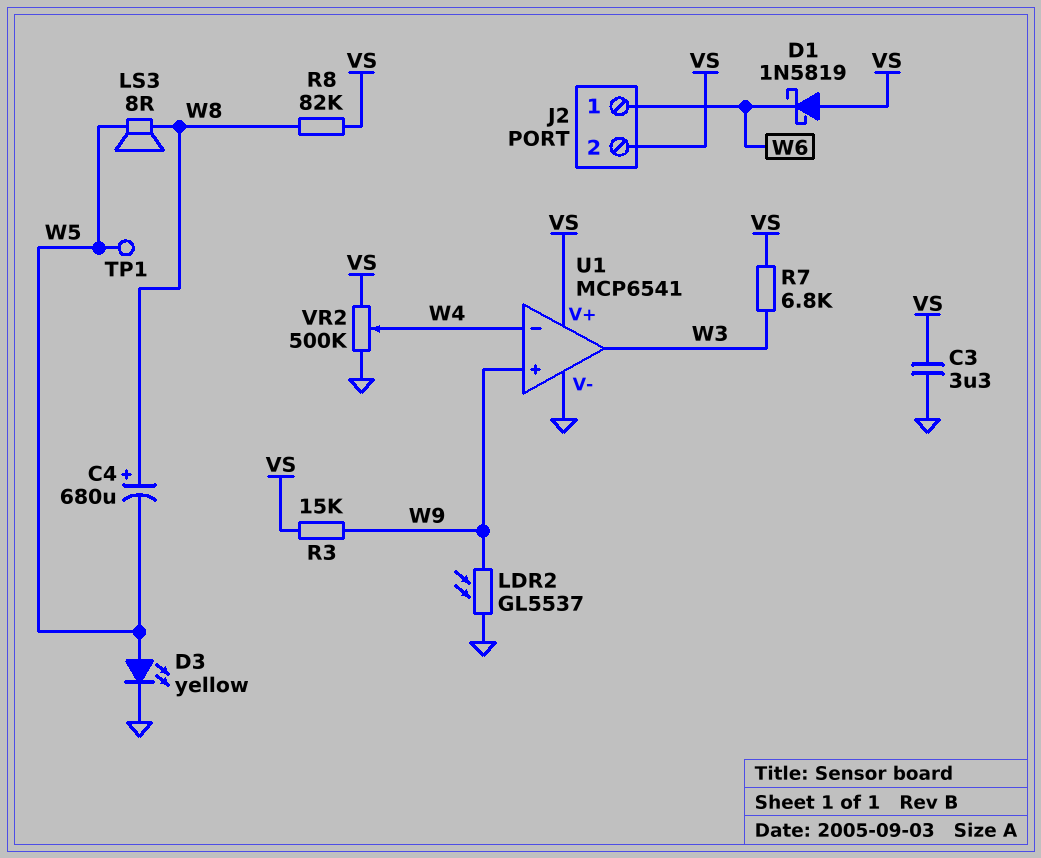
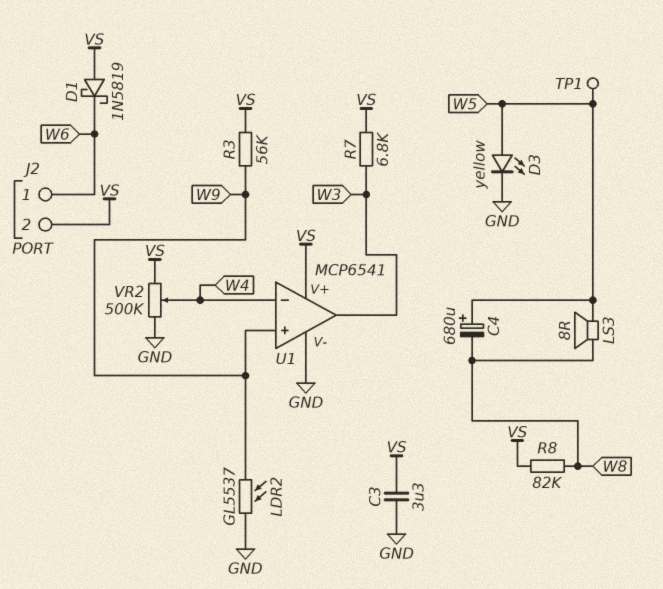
C4: 680uF (plus W8, minus W5) -> 680uF (plus W5, minus W8)
R3: 15k (VS, W9) -> 56k (VS, W9)

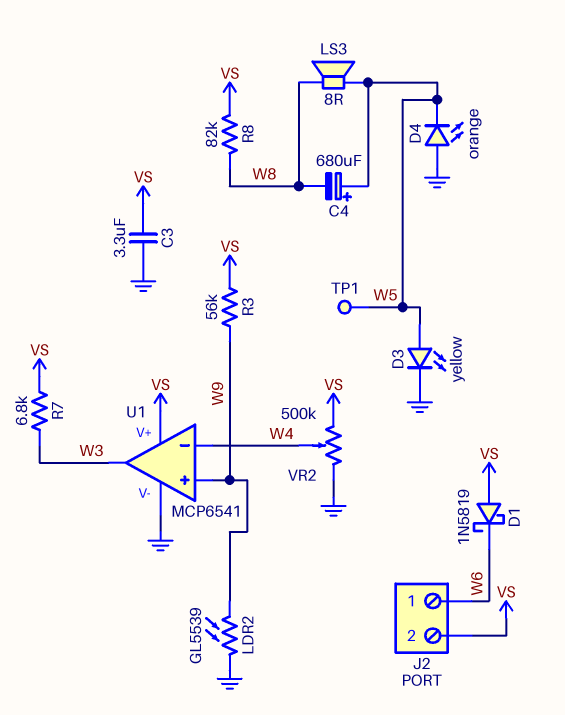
D4: none -> LED orange (A GND, K W5)
LDR2: GL5537 (GND, W9) -> GL5539 (GND, W9)

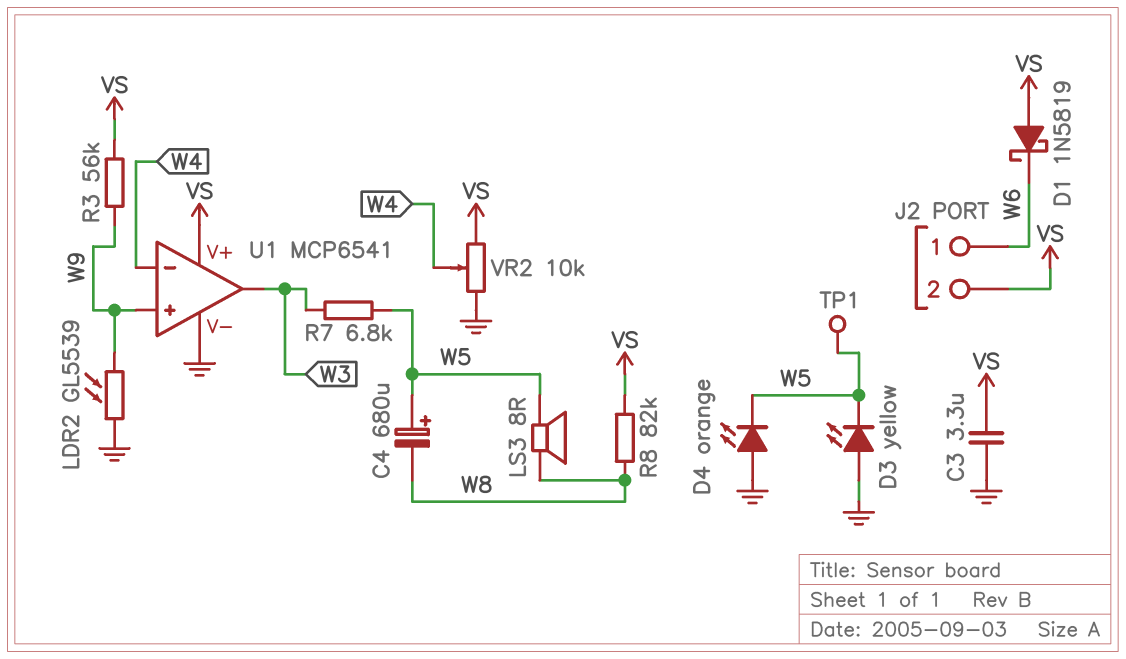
D3: LED yellow (A W5, K GND) -> LED yellow (A GND, K W5)
R7: 6.8k (VS, W3) -> 6.8k (W3, W5)
VR2: 500k (GND, VS, wiper W4) -> 10k (GND, VS, wiper W4)

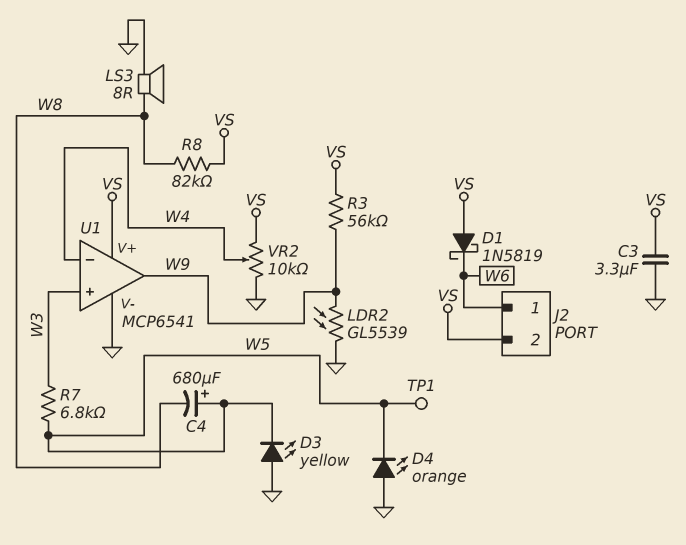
LS3: speaker 8R (W5, W8) -> speaker 8R (GND, W8)
U1 pin in+: W9 -> W3
U1 pin out: W3 -> W9

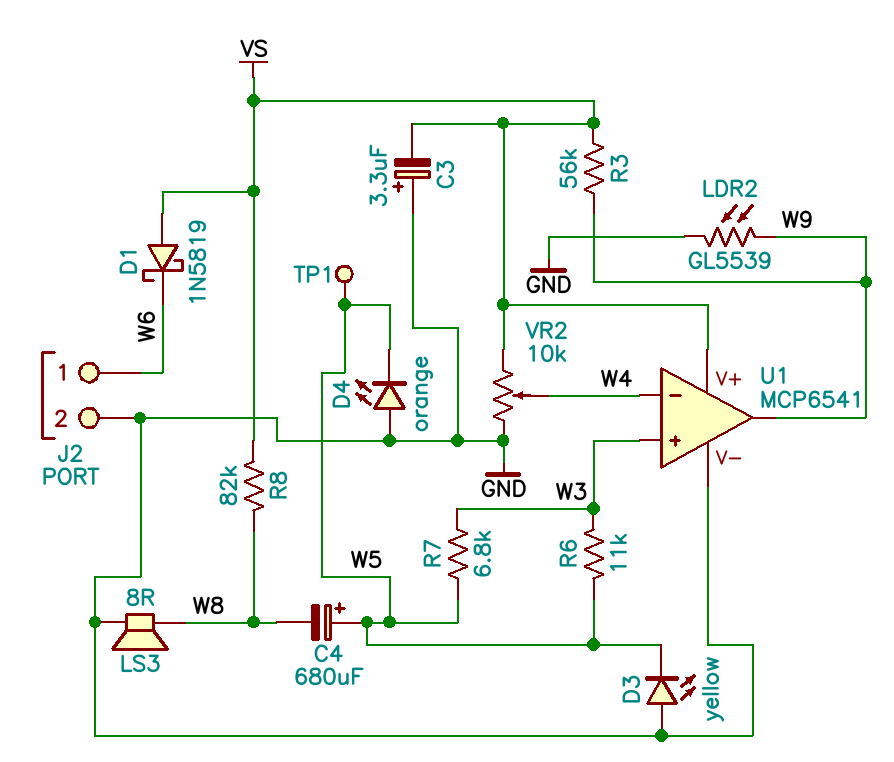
C3: 3.3uF (GND, VS) -> 3.3uF (plus GND, minus VS)
J2 pin 2: VS -> GND
R6: none -> 11k (W3, W5)

